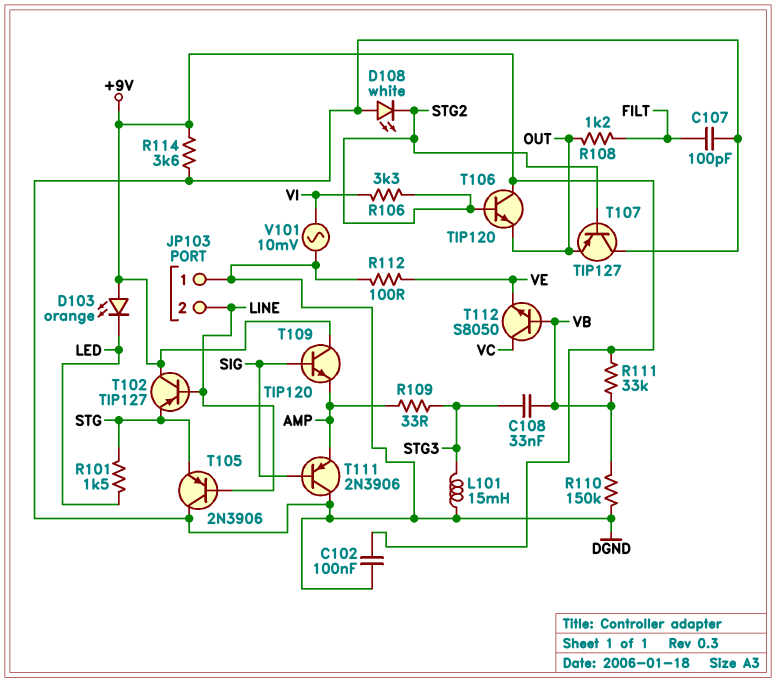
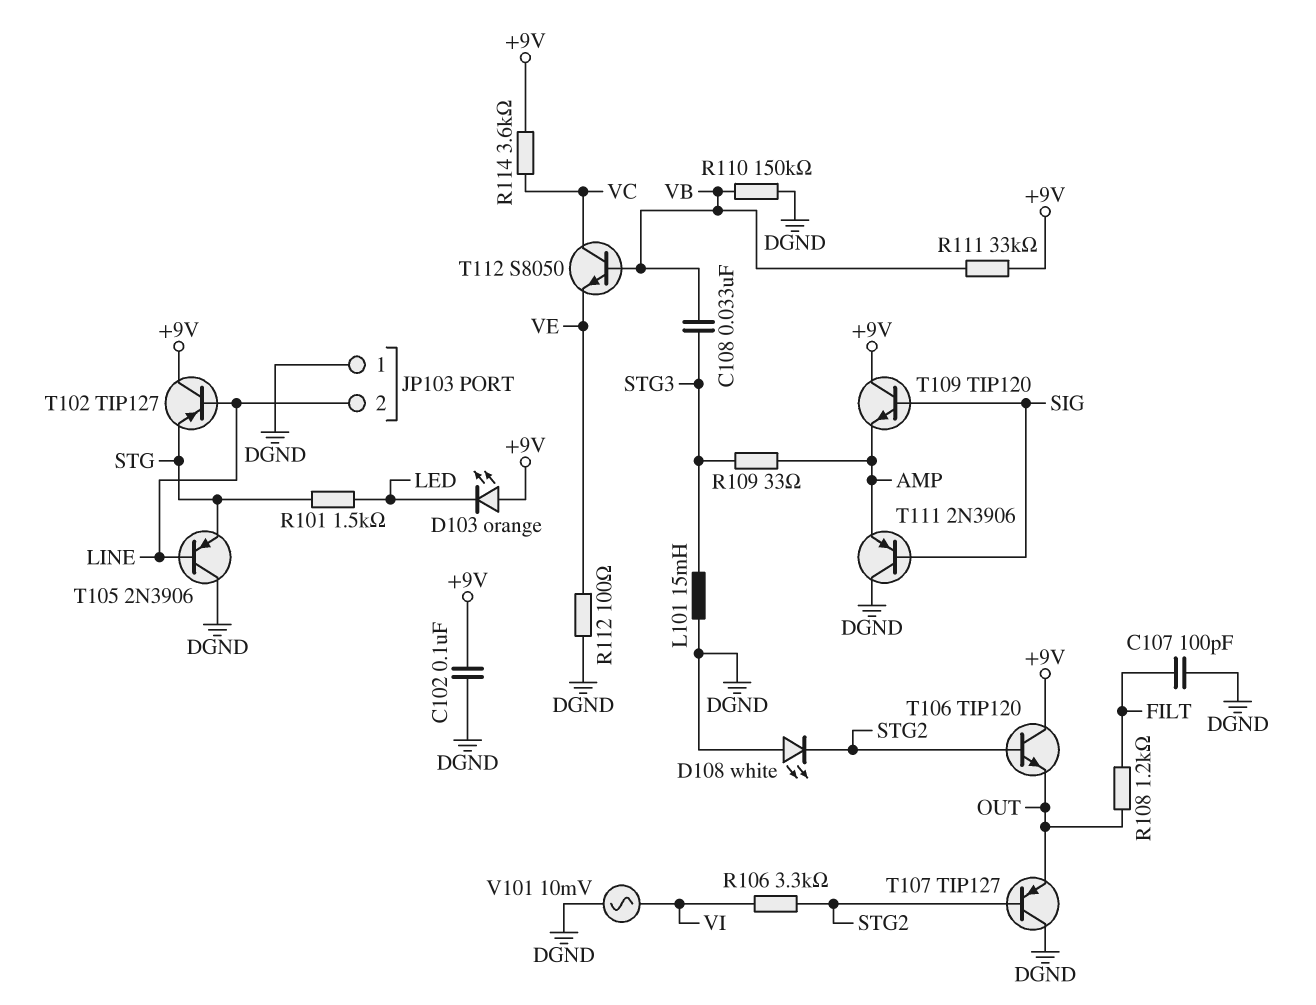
R114: 3.6k (+9V, DGND) -> 3.6k (+9V, VC)

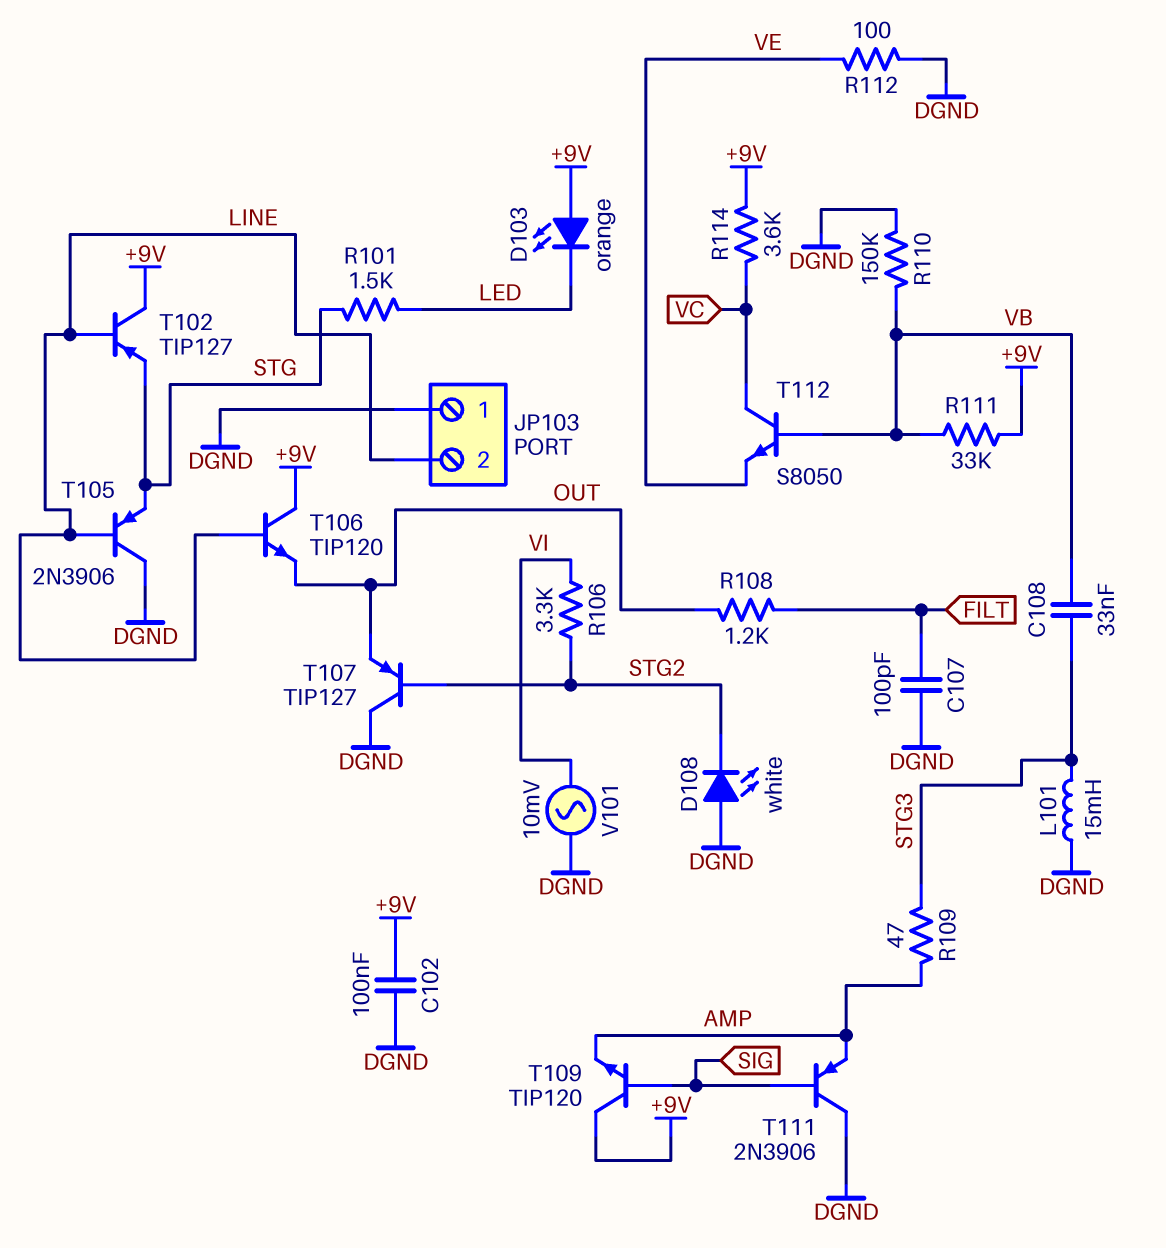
R109: 33 (AMP, STG3) -> 47 (AMP, STG3)
T106: NPN TIP120 (B STG2, C +9V, E OUT) -> NPN TIP120 (B LINE, C +9V, E OUT)

